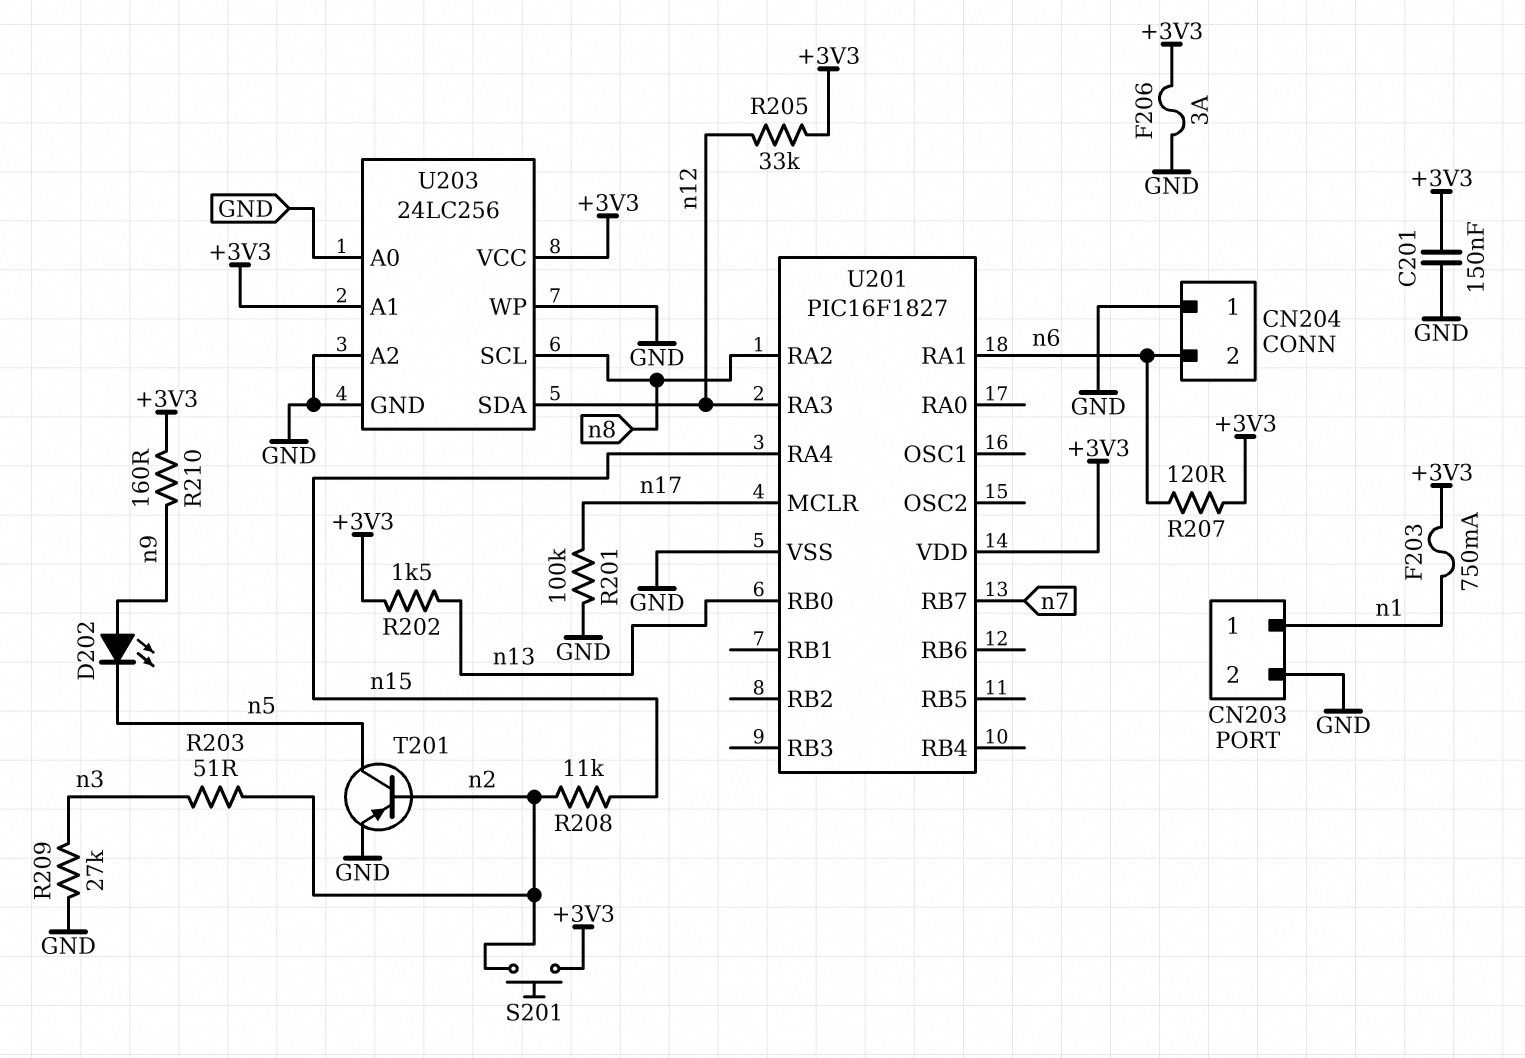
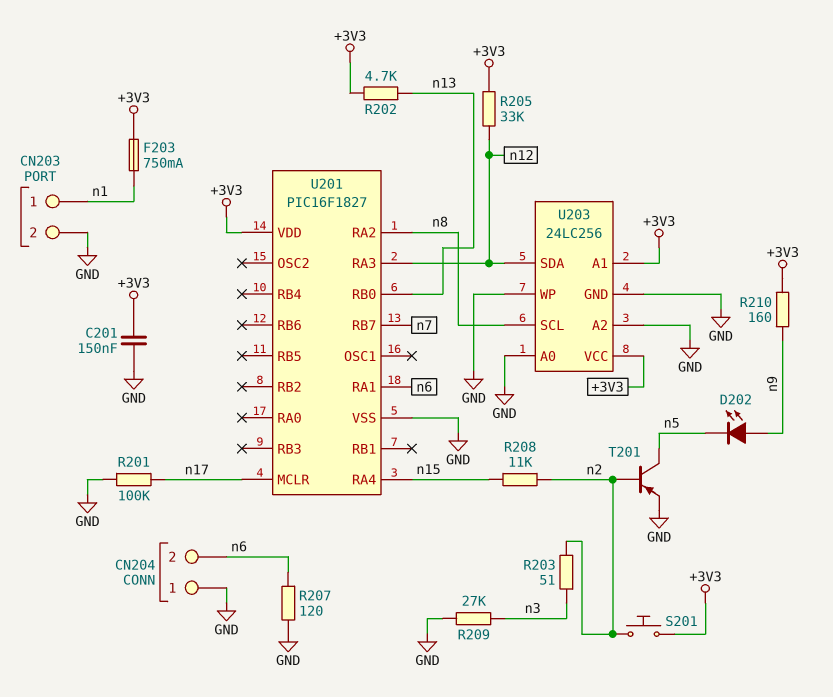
F206: 3A (+3V3, GND) -> none
R202: 1.5k (+3V3, n13) -> 4.7k (+3V3, n13)
R207: 120 (+3V3, n6) -> 120 (GND, n6)

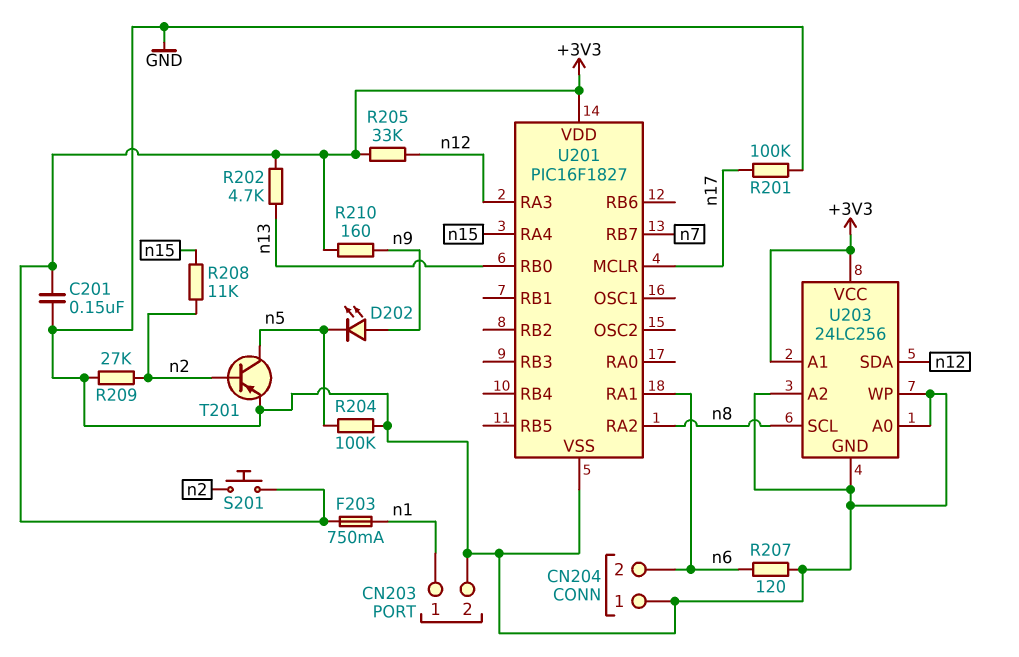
R203: 51 (n2, n3) -> none
R204: none -> 100k (GND, n5)
R209: 27k (GND, n3) -> 27k (GND, n2)

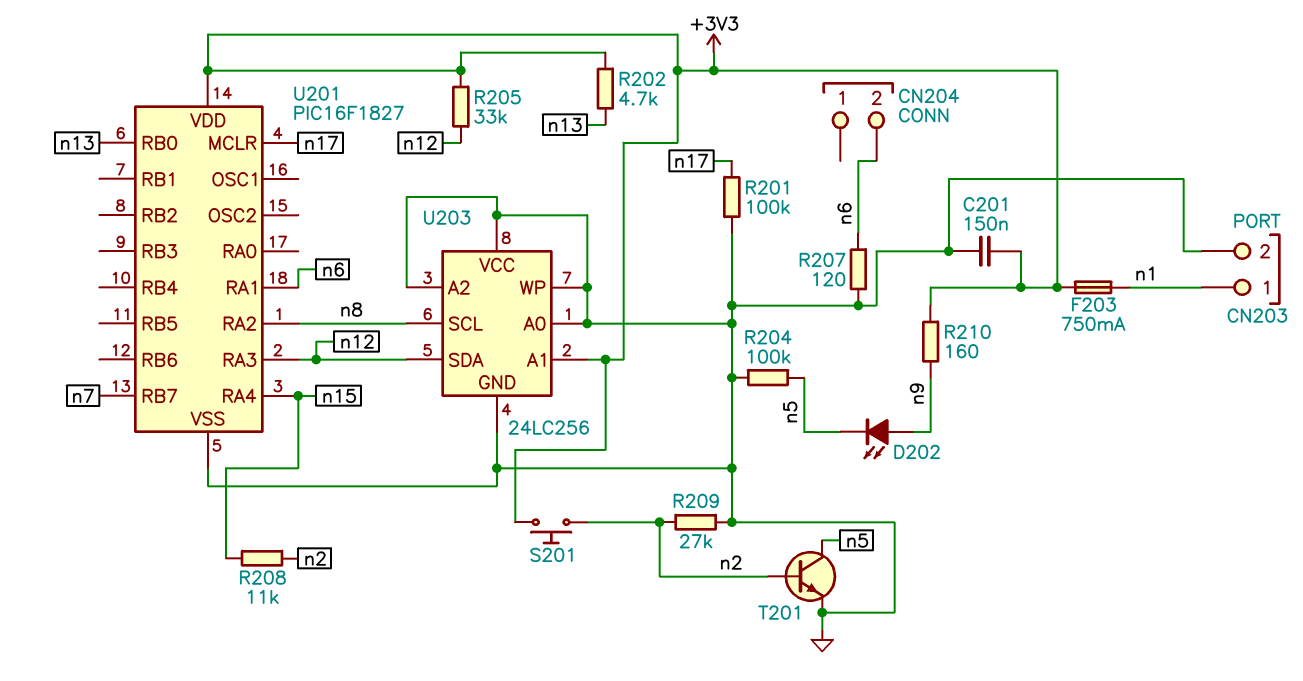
CN204 pin 1: GND -> none
T201: PNP (B n2, C n5, E GND) -> NPN (B n2, C n5, E GND)
U203 pin VCC: +3V3 -> GND

